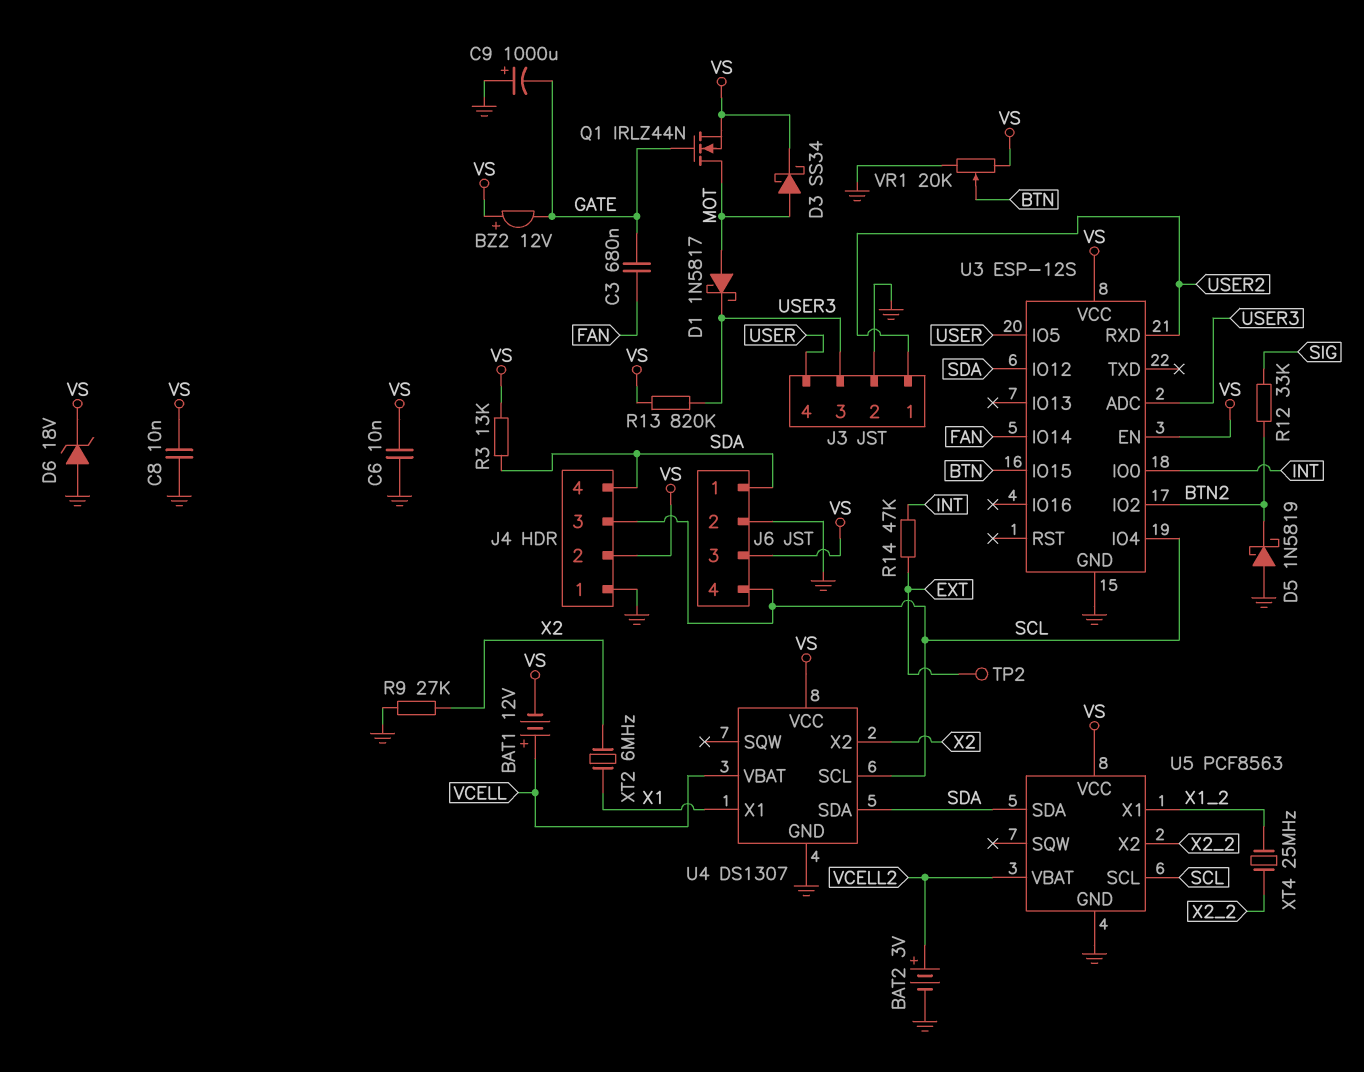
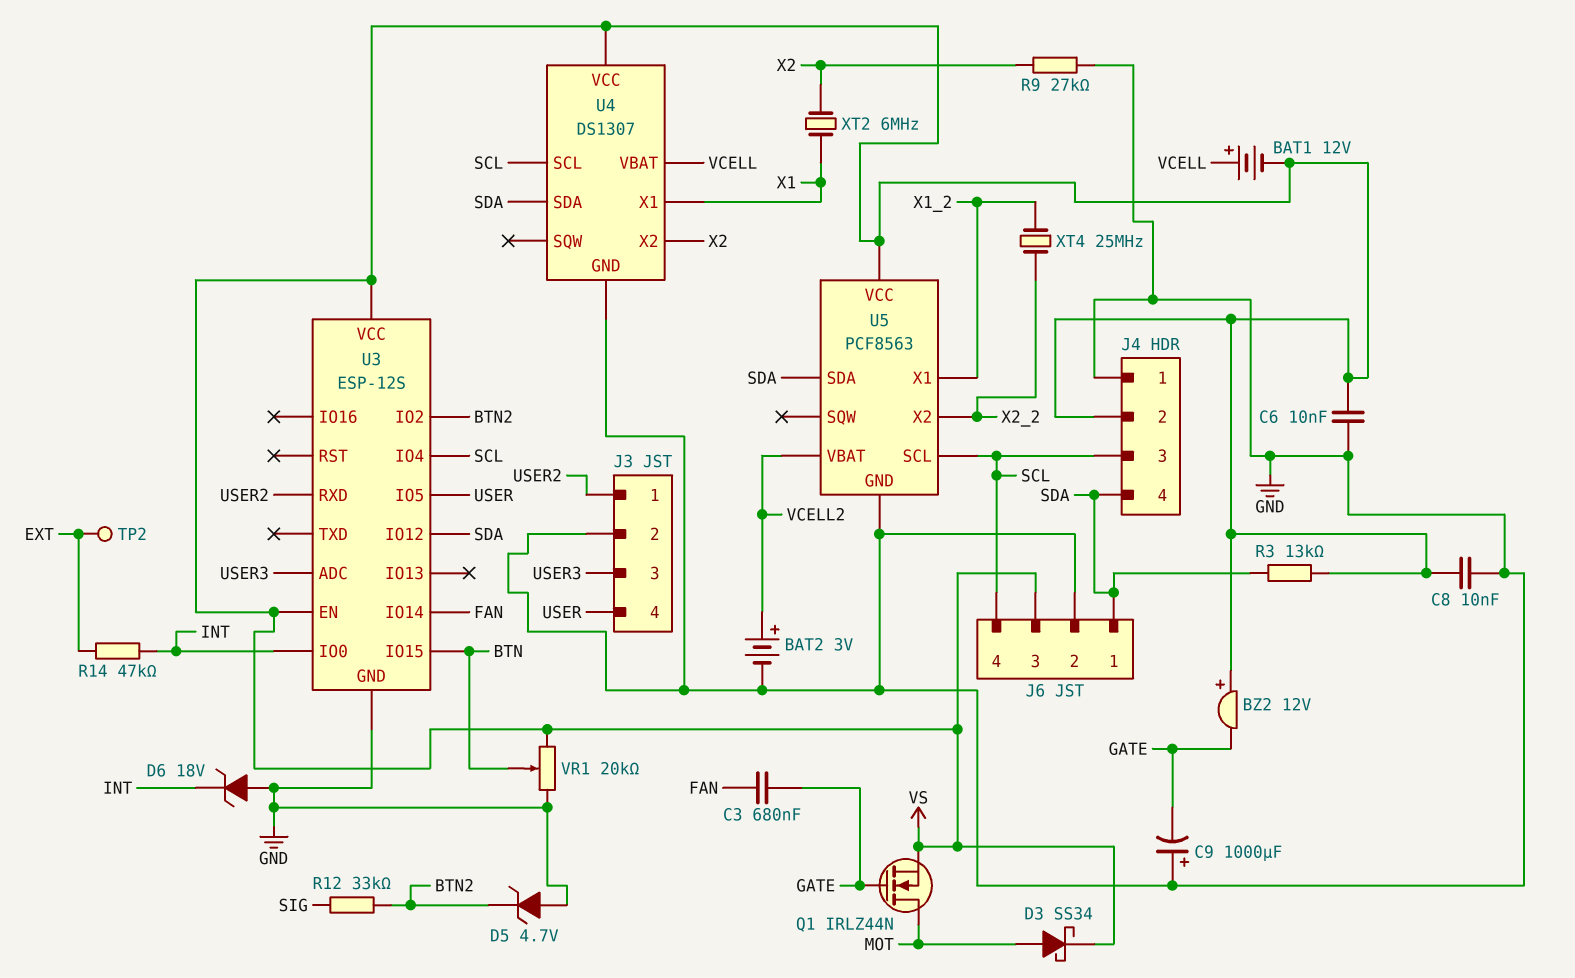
D1: schottky 1N5817 (A MOT, K USER3) -> none
D5: schottky 1N5819 (A GND, K BTN2) -> zener 4.7V (A GND, K BTN2)
D6: zener 18V (A GND, K VS) -> zener 18V (A GND, K INT)
R13: 820k (USER3, VS) -> none

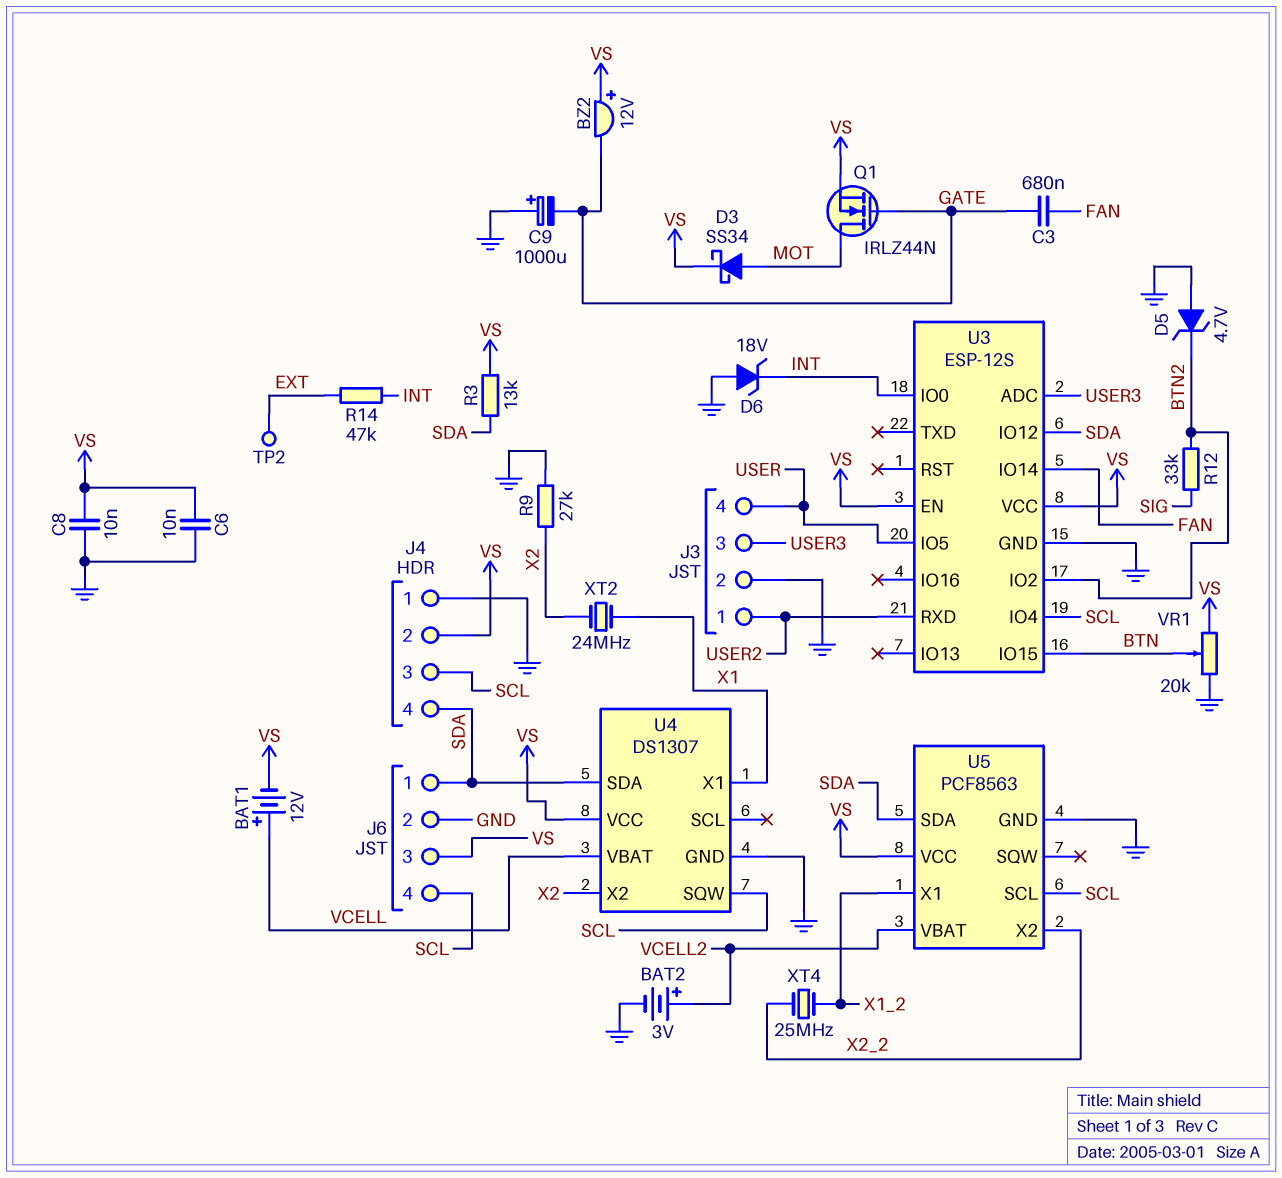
U4 pin SCL: SCL -> none
U4 pin SQW: none -> SCL
XT2: 6MHz (X1, X2) -> 24MHz (X1, X2)

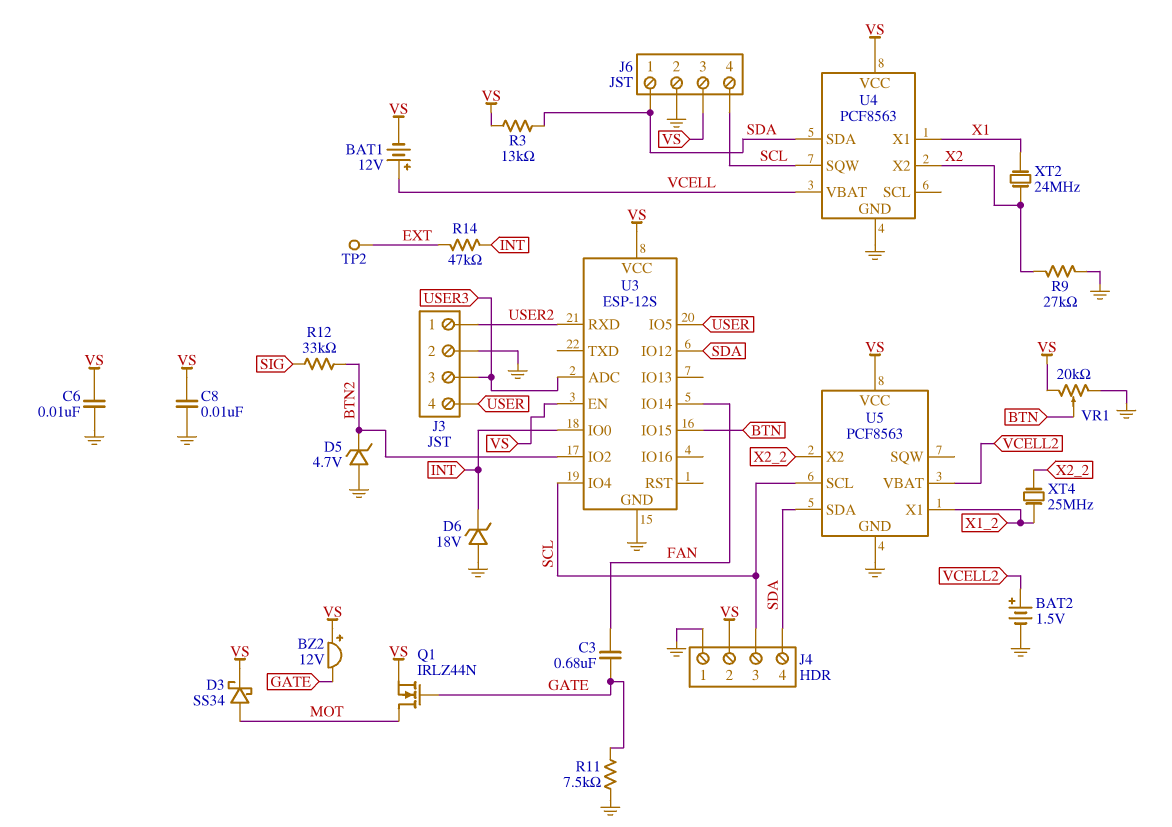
BAT2: 3V (plus VCELL2, minus GND) -> 1.5V (plus VCELL2, minus GND)
C9: 1000uF (plus GND, minus GATE) -> none
R11: none -> 7.5k (GATE, GND)
U4: DS1307 -> PCF8563

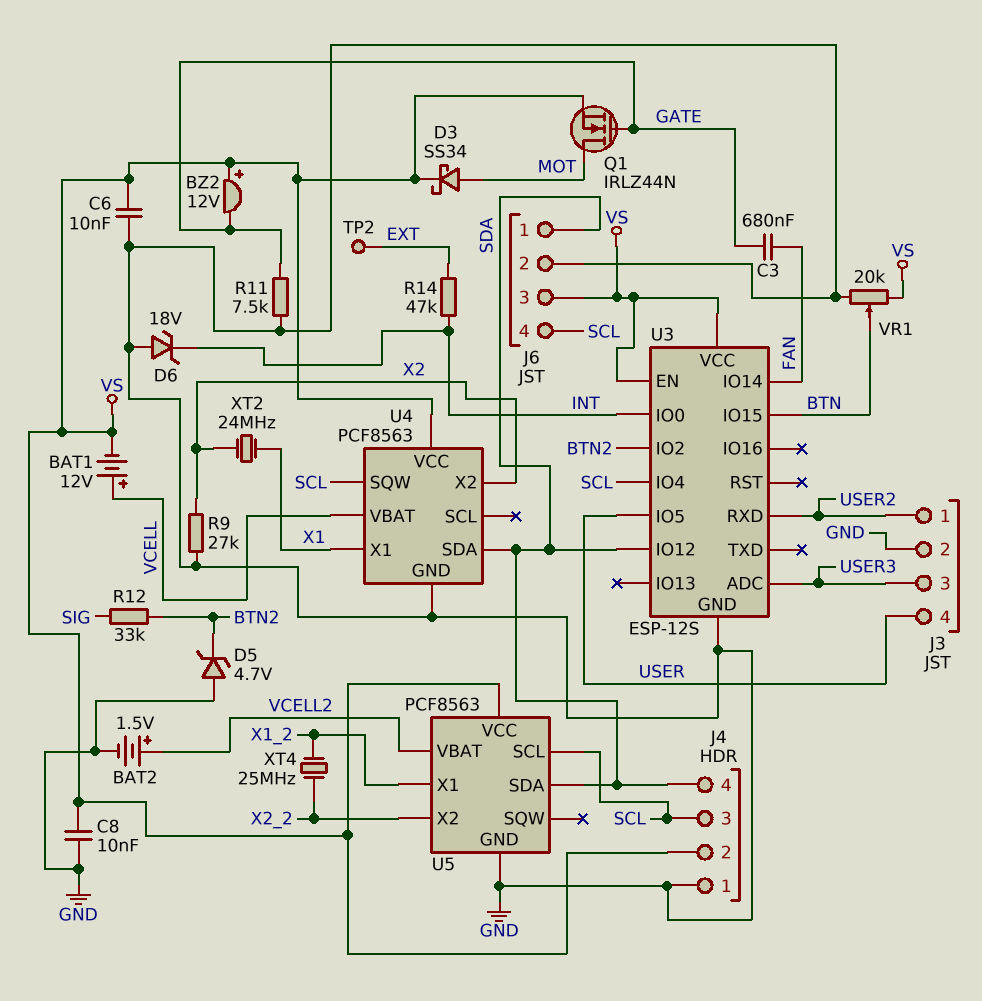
R3: 13k (SDA, VS) -> none

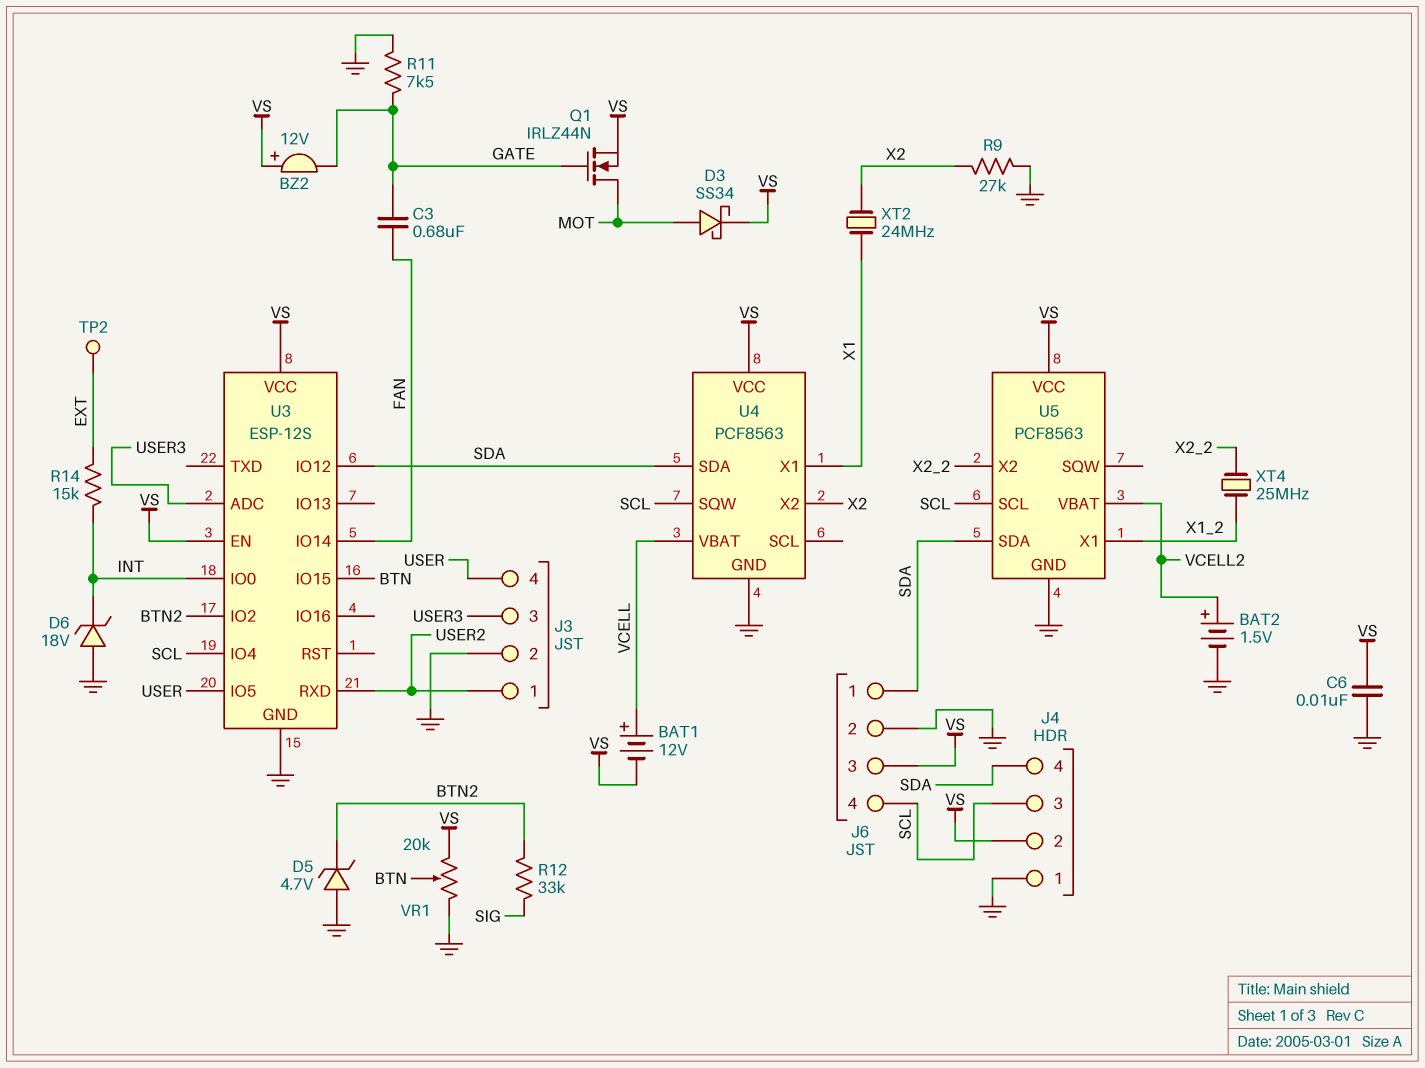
C8: 10nF (GND, VS) -> none
R14: 47k (EXT, INT) -> 15k (EXT, INT)

